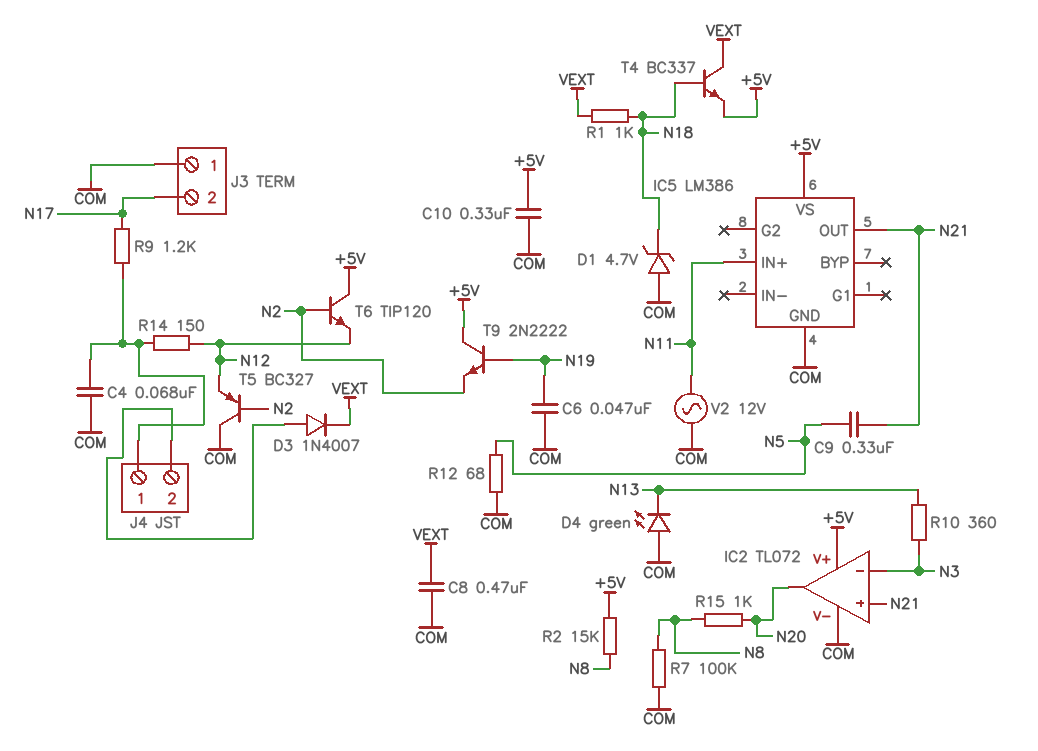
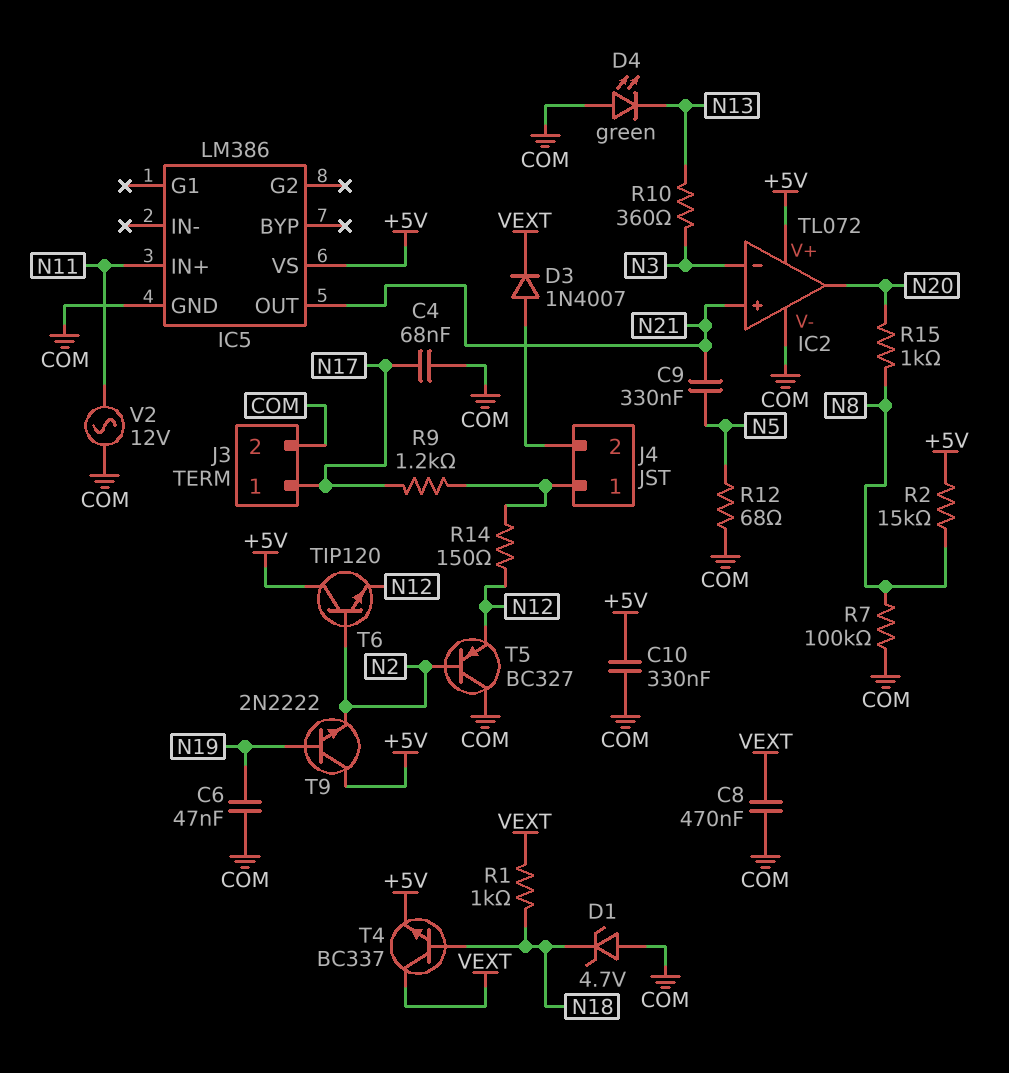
C4: 68nF (COM, J4/1) -> 68nF (COM, N17)
J3 pin 1: COM -> N17
J3 pin 2: N17 -> COM

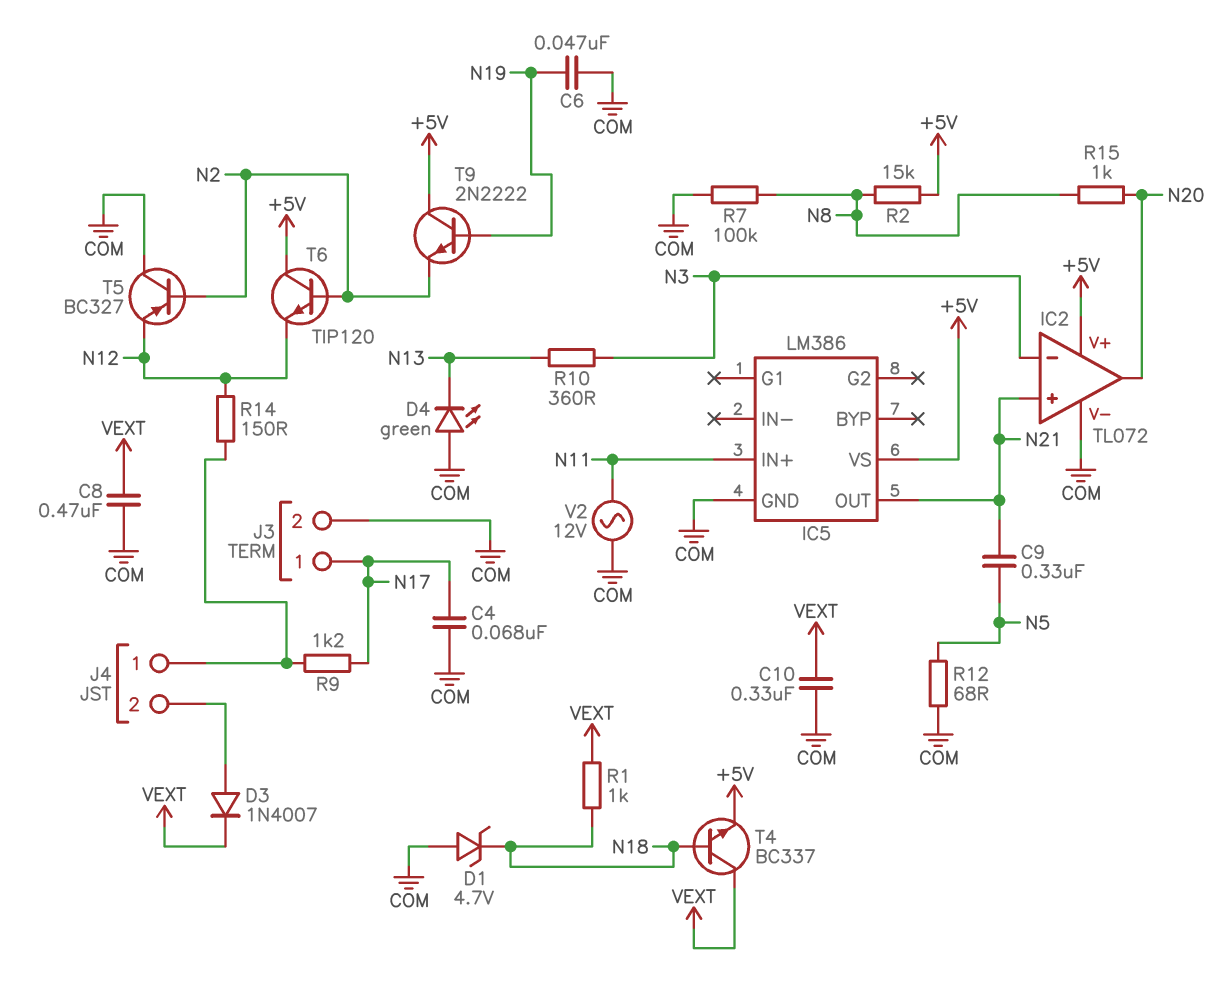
C10: 330nF (+5V, COM) -> 330nF (COM, VEXT)

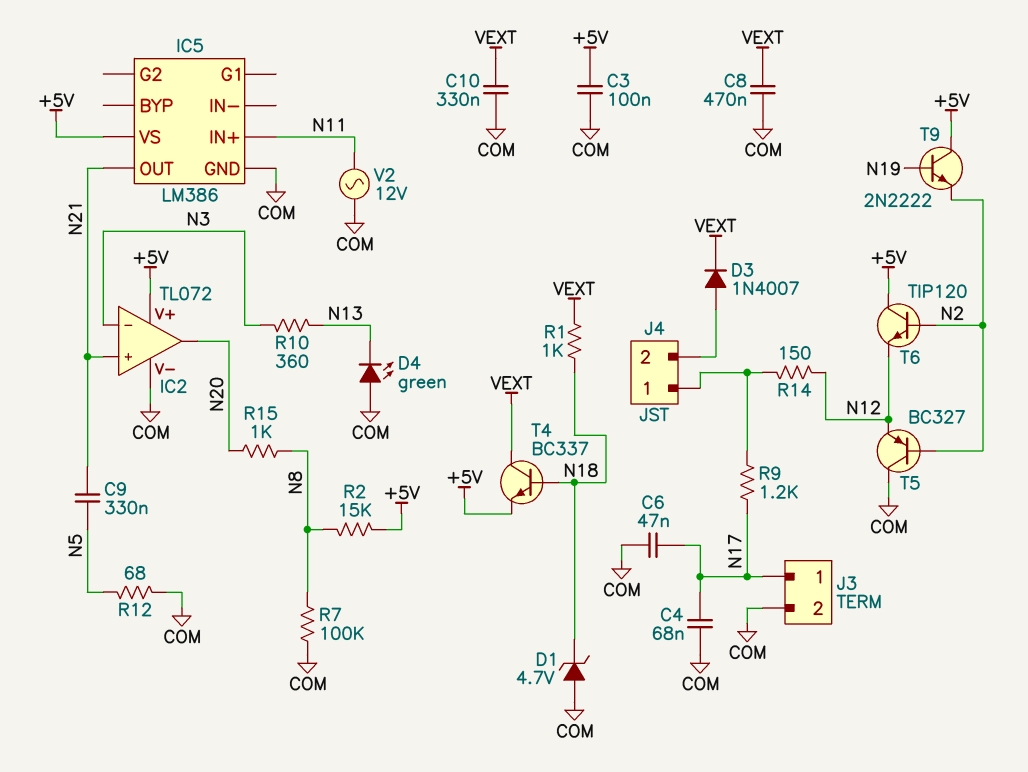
C3: none -> 100nF (+5V, COM)
C6: 47nF (COM, N19) -> 47nF (COM, N17)

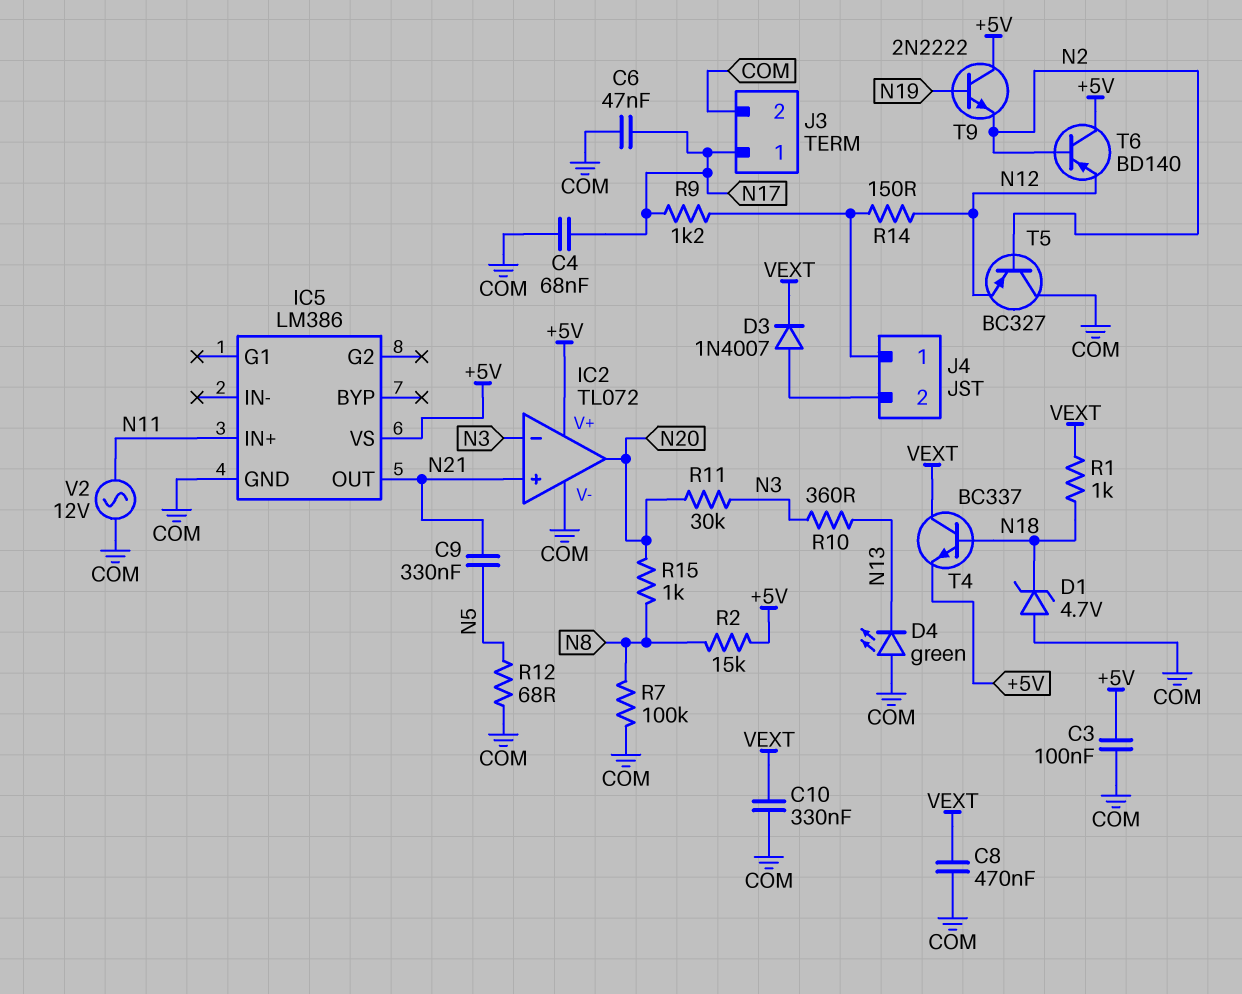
R11: none -> 30k (N3, N20)
T6: NPN TIP120 (B N2, C +5V, E N12) -> PNP BD140 (B N2, C +5V, E N12)

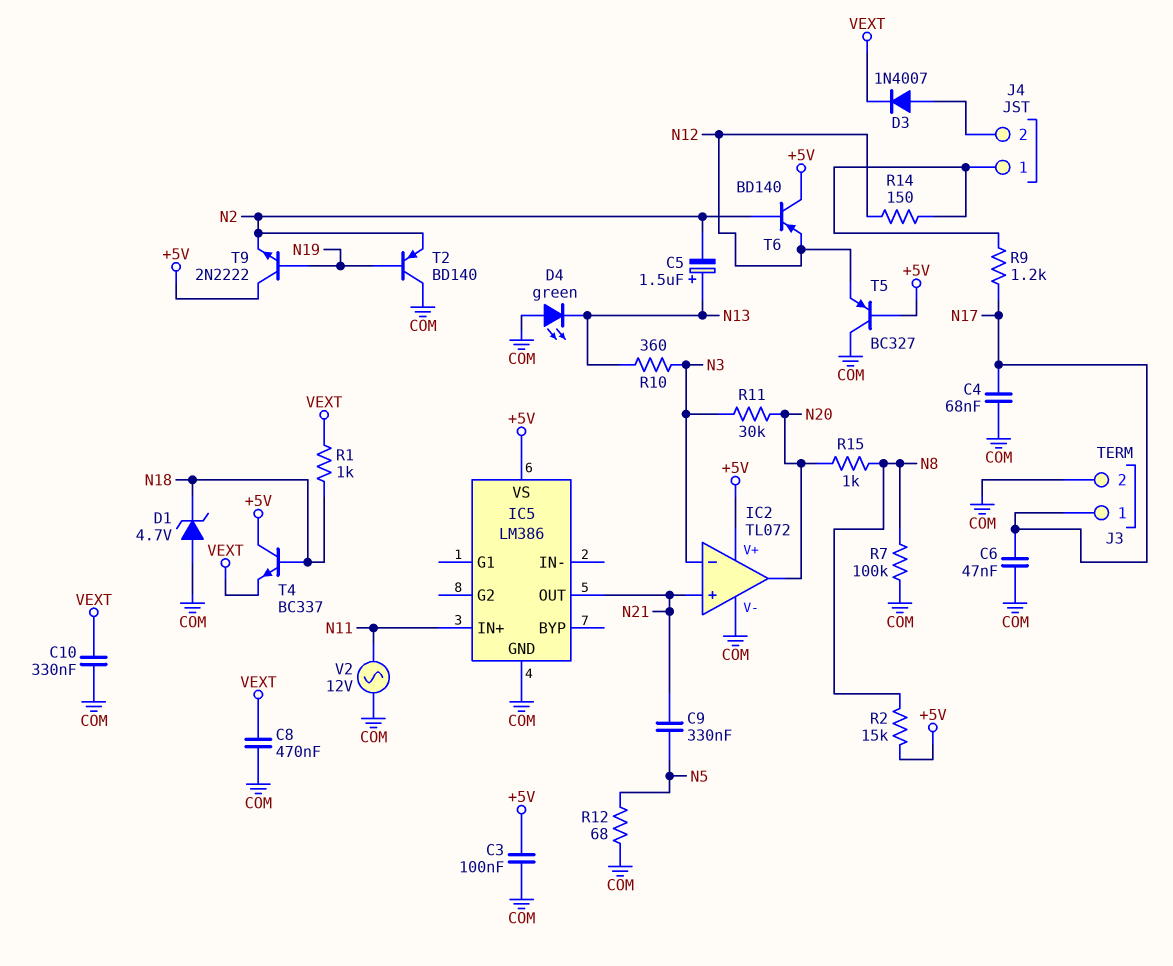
C5: none -> 1.5uF (plus N13, minus N2)
T2: none -> PNP BD140 (B N19, C COM, E N2)
T4: NPN BC337 (B N18, C VEXT, E +5V) -> NPN BC337 (B N18, C +5V, E VEXT)
T5: PNP BC327 (B N2, C COM, E N12) -> PNP BC327 (B +5V, C COM, E N12)

